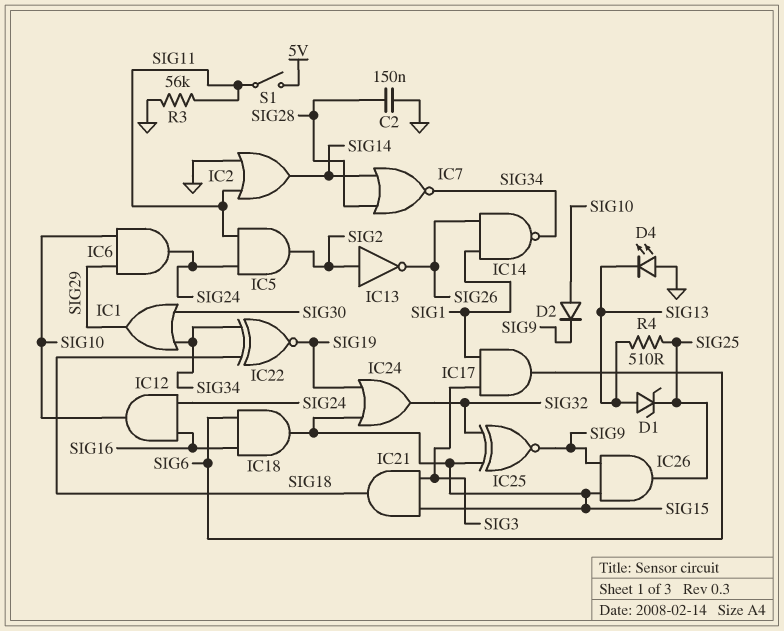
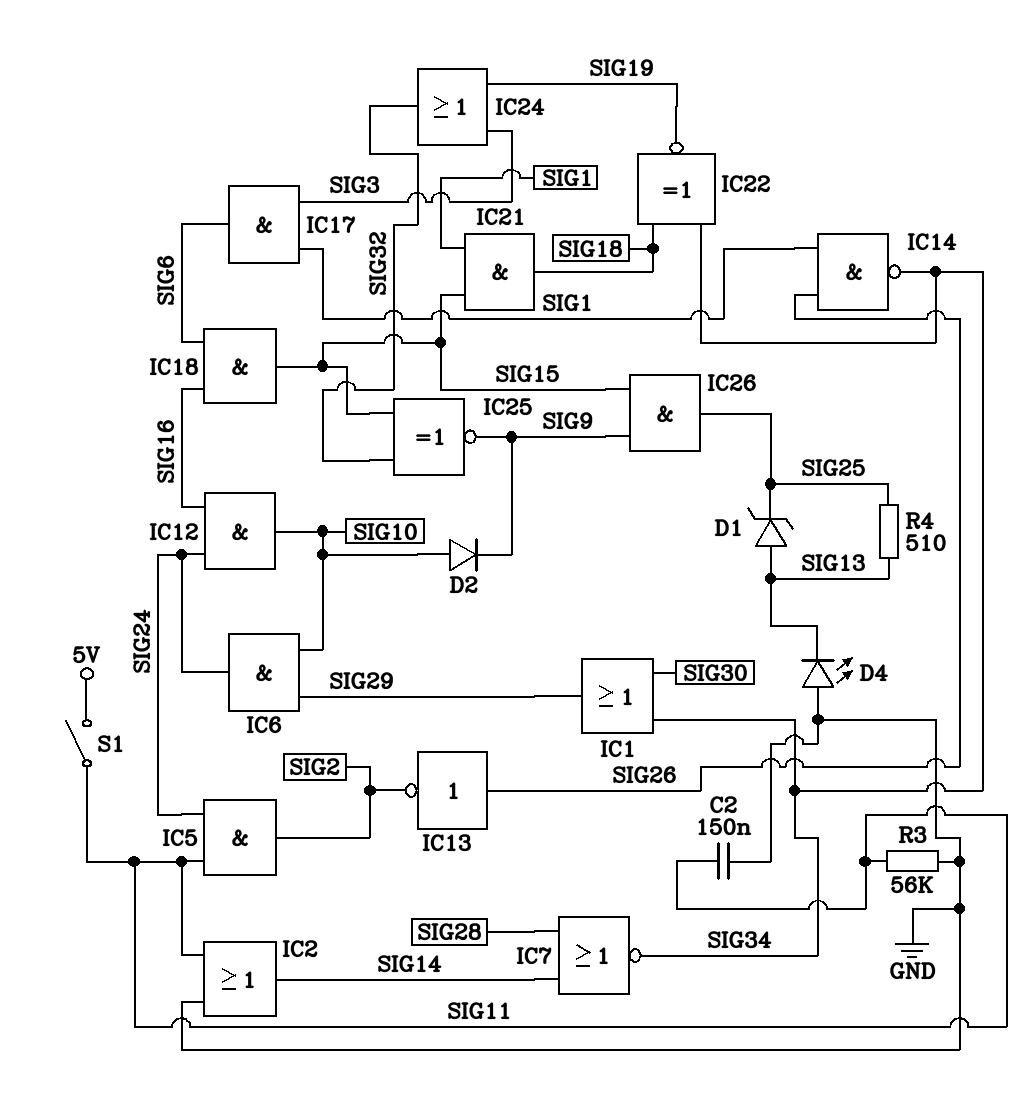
C2: 150nF (GND, SIG28) -> 150nF (GND, SIG11)
IC13: NOT (in SIG2, out SIG26) -> NOT (in SIG26, out SIG2)
IC21: AND (in SIG3, in SIG15, out SIG18) -> AND (in SIG1, in SIG15, out SIG18)
IC24: OR (in SIG15, in SIG19, out SIG32) -> OR (in SIG3, in SIG19, out SIG32)

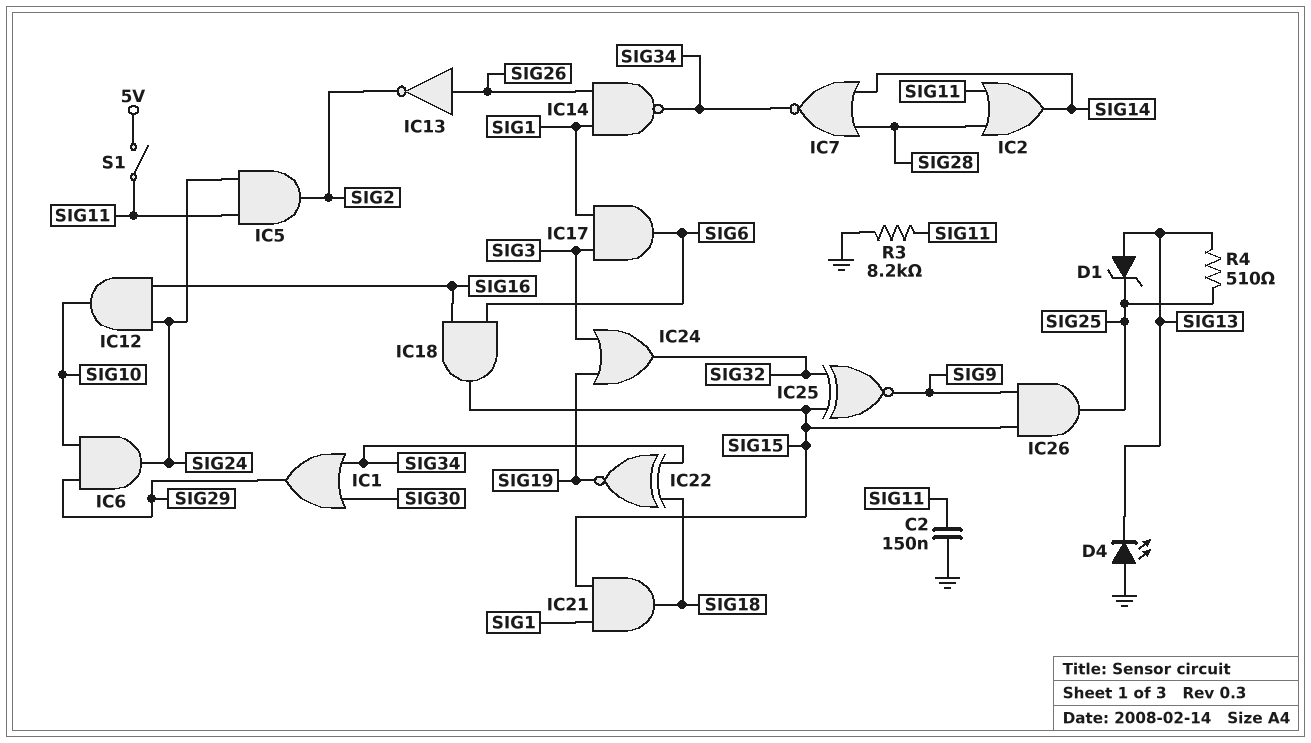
D2: diode (A SIG10, K SIG9) -> none
IC2: OR (in GND, in SIG11, out SIG14) -> OR (in SIG11, in SIG28, out SIG14)
R3: 56k (GND, SIG11) -> 8.2k (GND, SIG11)

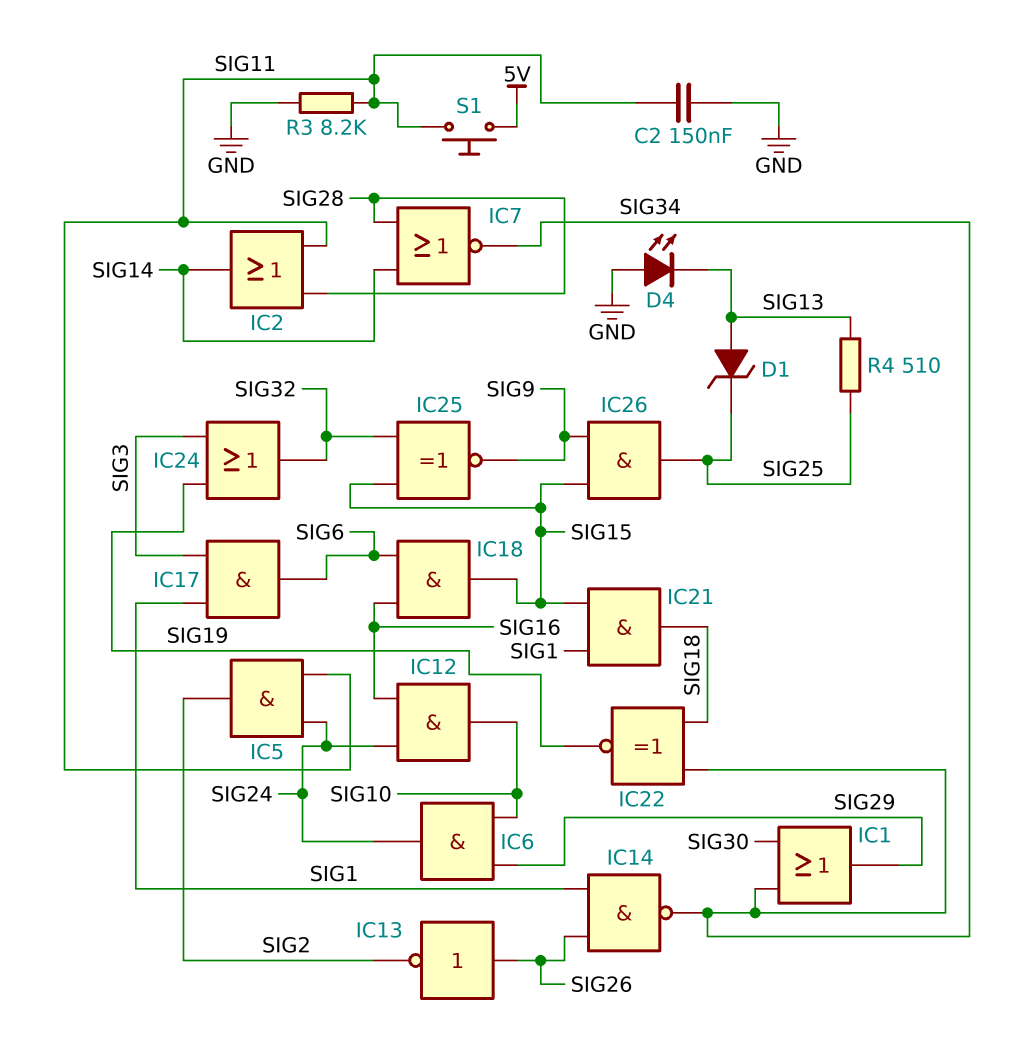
S1: switch (5V, SIG11) -> button (5V, SIG11)

